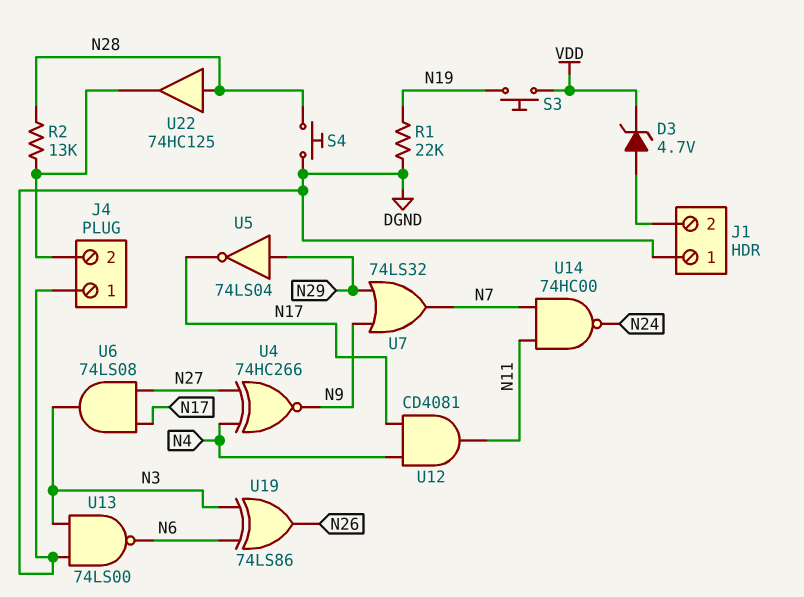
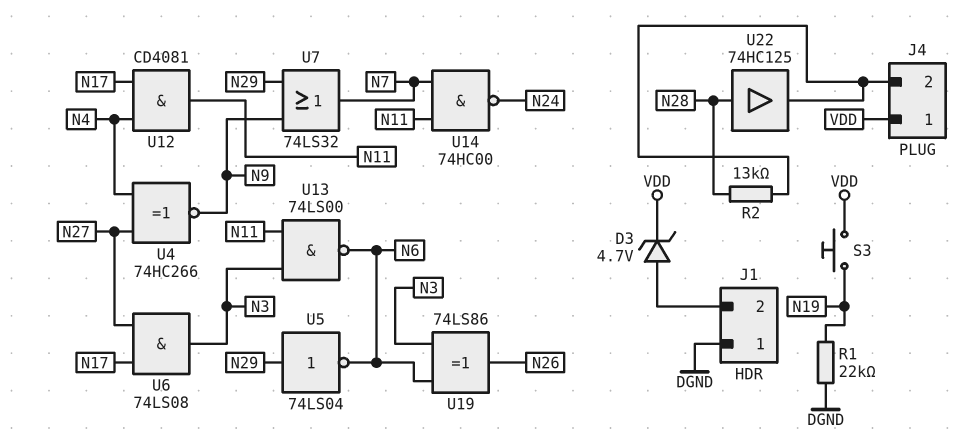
J4 pin 1: DGND -> VDD
S4: button (DGND, N28) -> none
U5: NOT 74LS04 (in N29, out N17) -> NOT 74LS04 (in N29, out N6)
U13: NAND 74LS00 (in DGND, in N3, out N6) -> NAND 74LS00 (in N3, in N11, out N6)

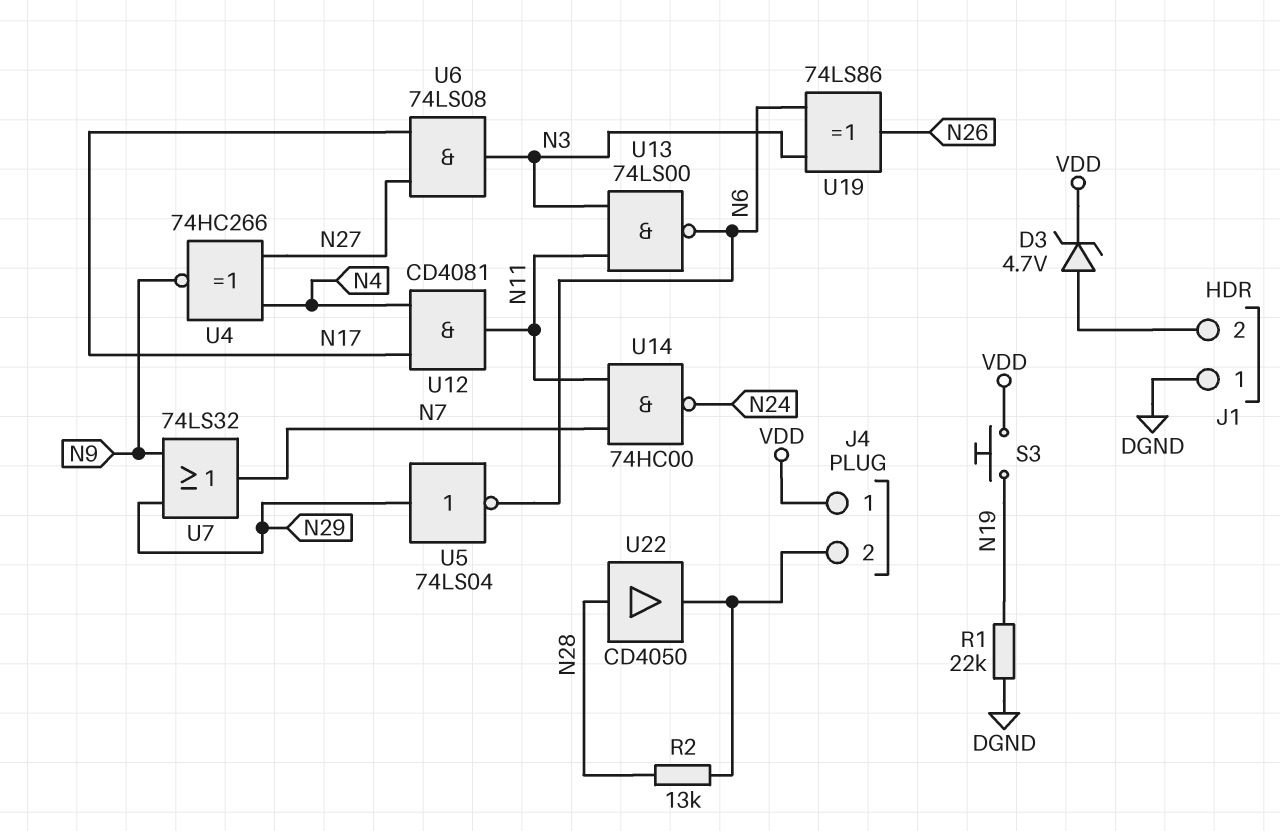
U22: buffer 74HC125 (in N28, out J4/2) -> buffer CD4050 (in N28, out J4/2)

